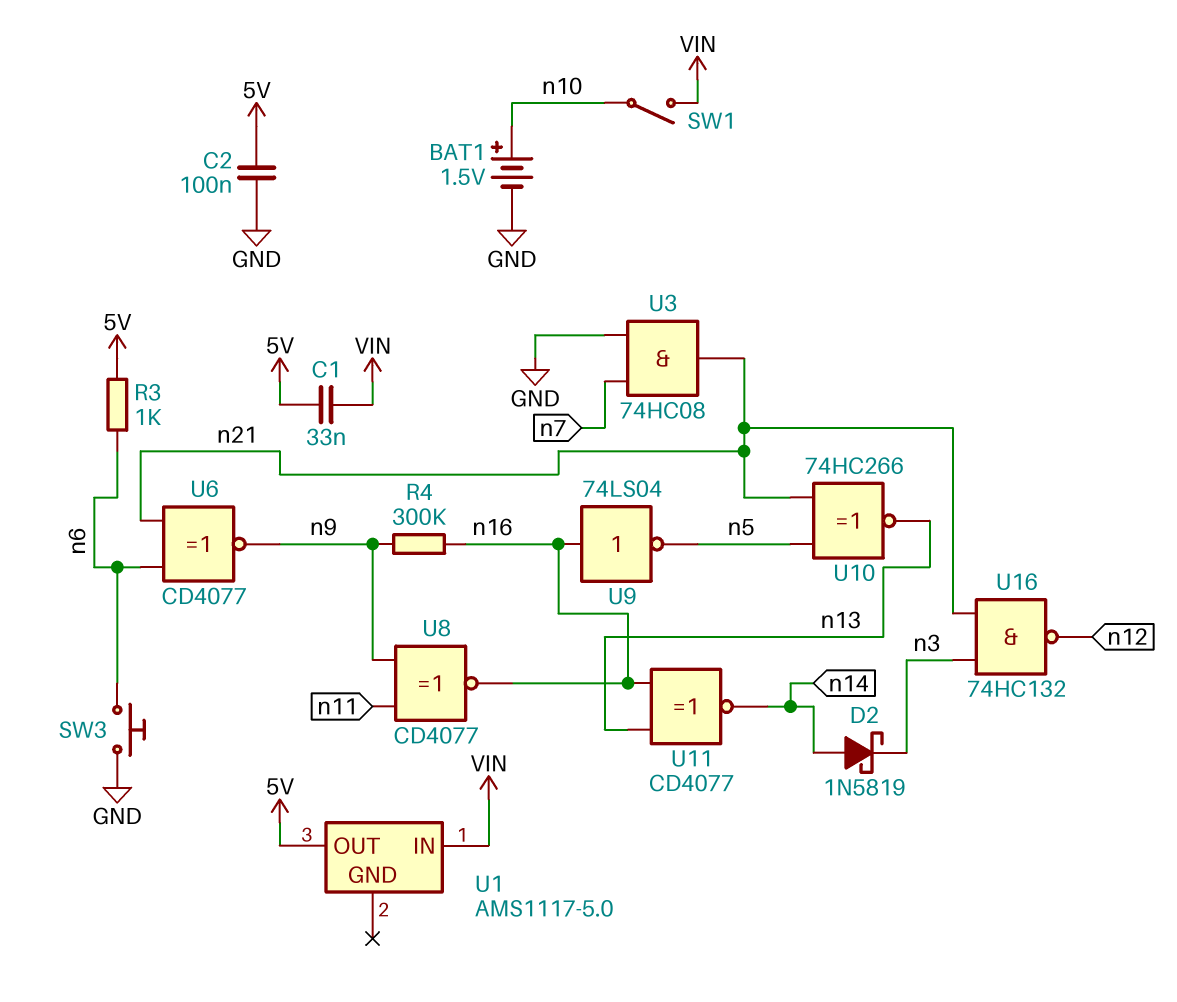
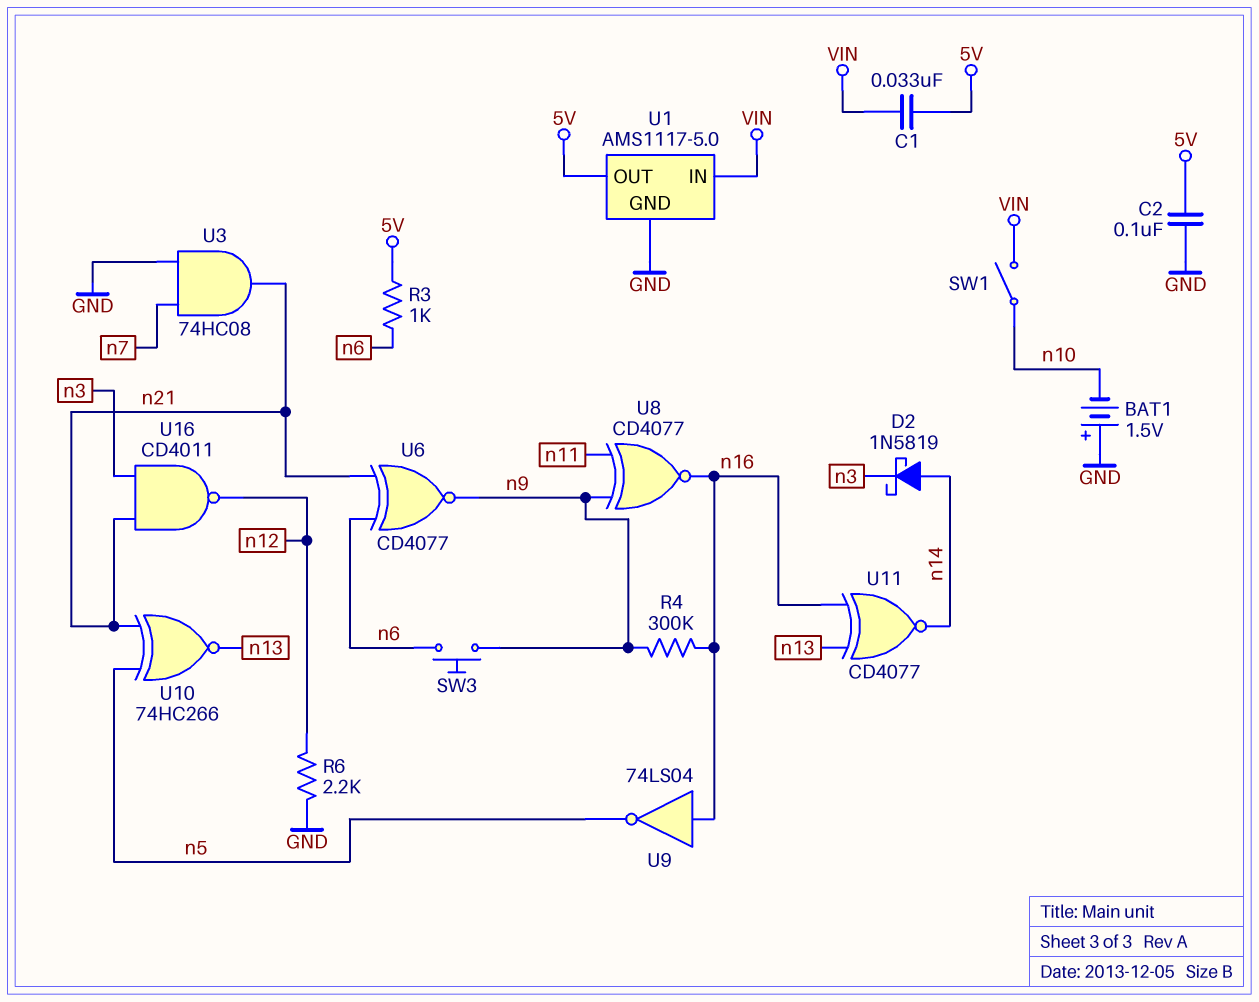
BAT1: 1.5V (plus n10, minus GND) -> 1.5V (plus GND, minus n10)
R6: none -> 2.2k (GND, n12)
SW3: button (GND, n6) -> button (n6, n9)
U1 pin GND: none -> GND
U16: NAND 74HC132 (in n3, in n21, out n12) -> NAND CD4011 (in n3, in n21, out n12)

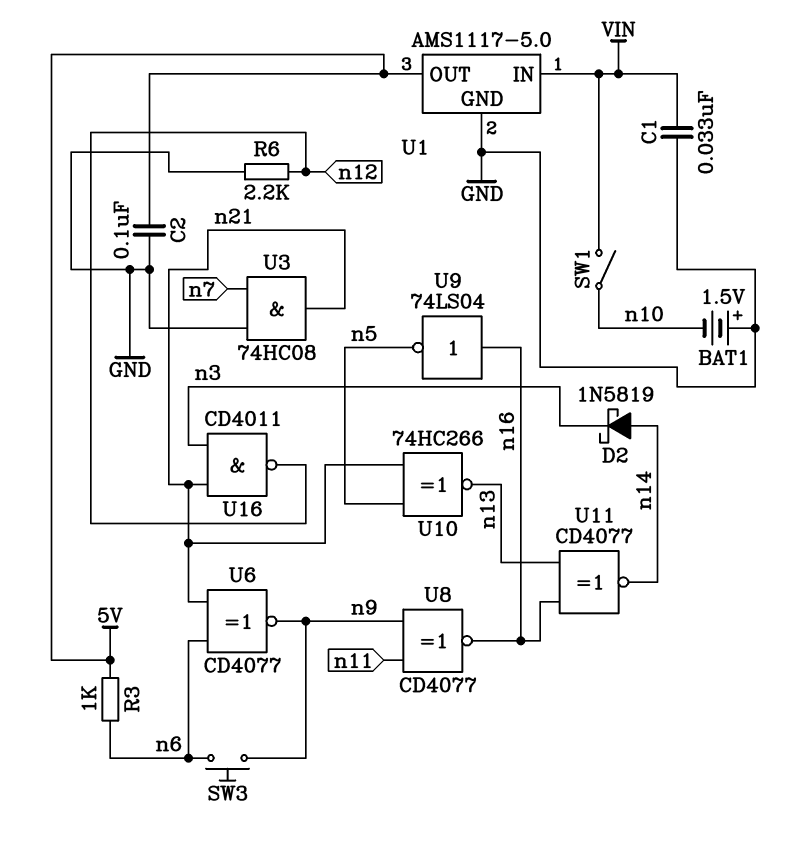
C1: 33nF (5V, VIN) -> 33nF (GND, VIN)
R4: 300k (n9, n16) -> none

